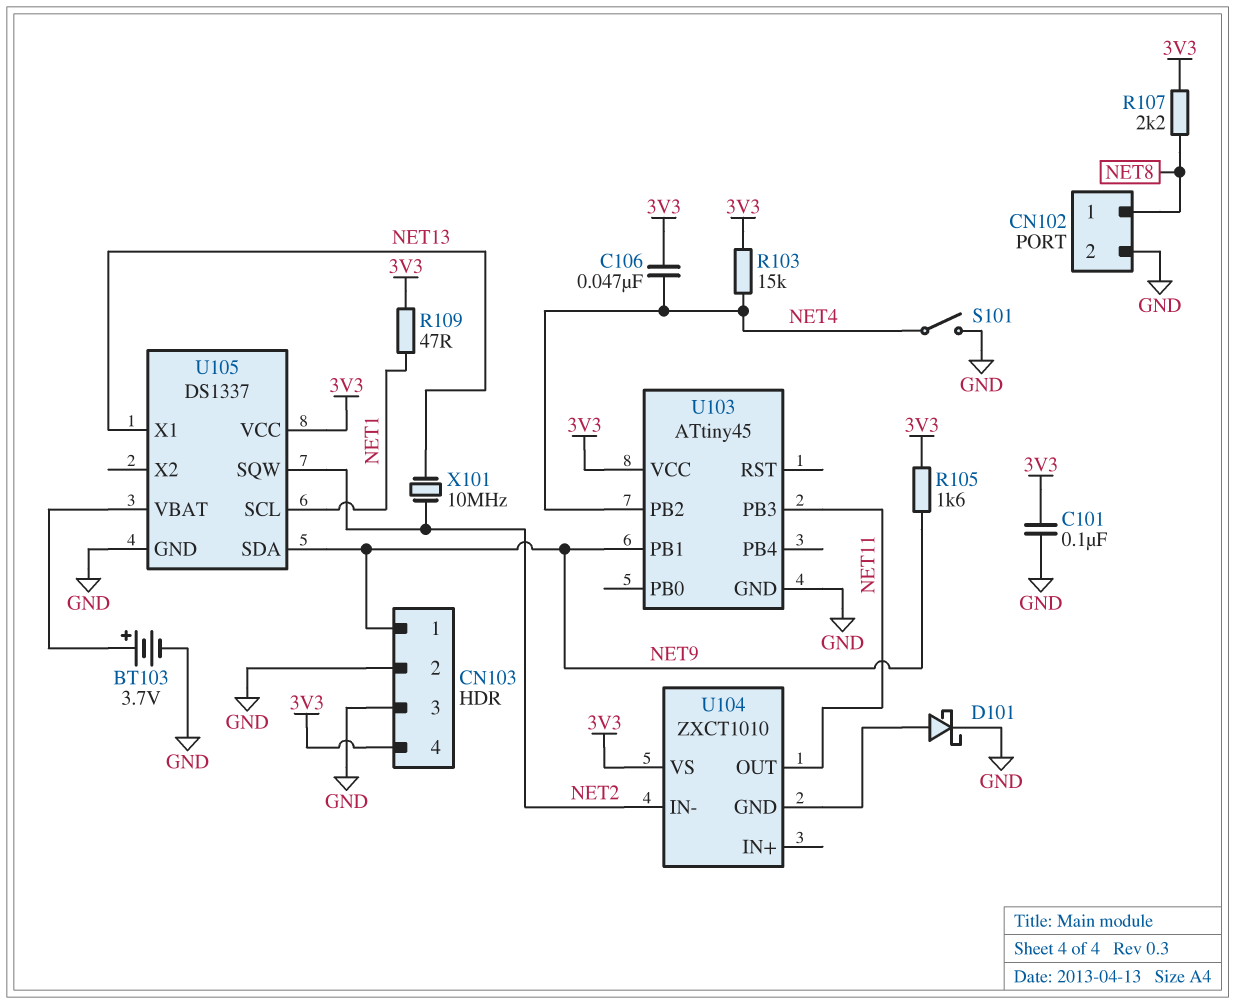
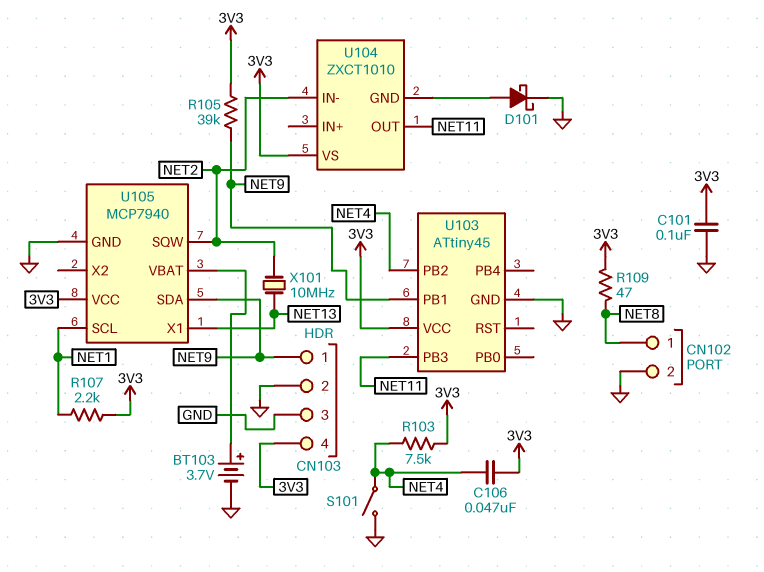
R103: 15k (3V3, NET4) -> 7.5k (3V3, NET4)
R105: 1.6k (3V3, NET9) -> 39k (3V3, NET9)
R107: 2.2k (3V3, NET8) -> 2.2k (3V3, NET1)
R109: 47 (3V3, NET1) -> 47 (3V3, NET8)
U105: DS1337 -> MCP7940

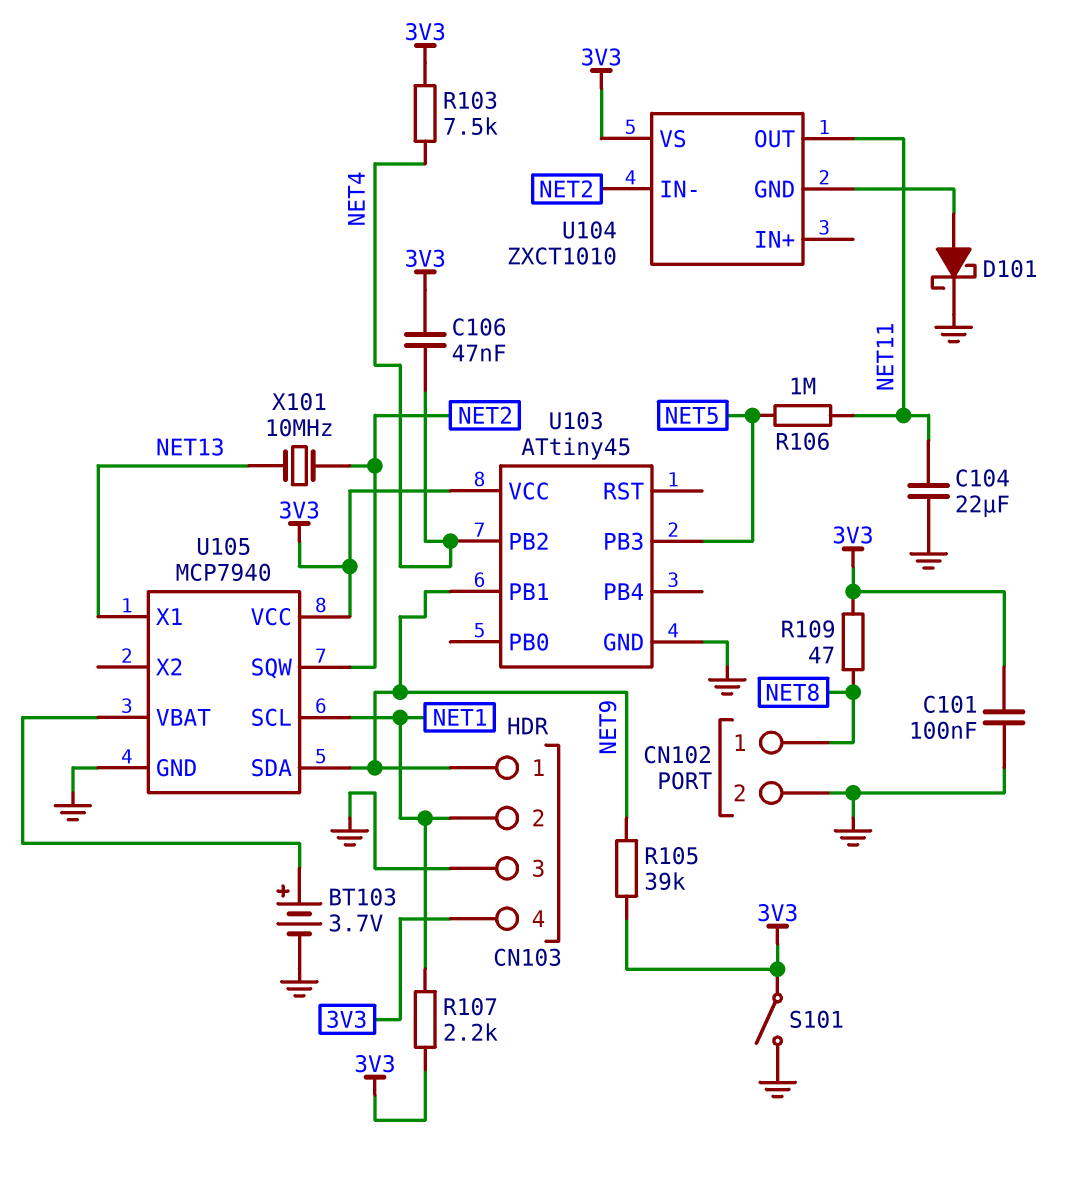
C104: none -> 22uF (GND, NET11)
CN103 pin 2: GND -> NET1
R106: none -> 1M (NET5, NET11)
S101: switch (GND, NET4) -> switch (3V3, GND)
U103 pin PB3: NET11 -> NET5

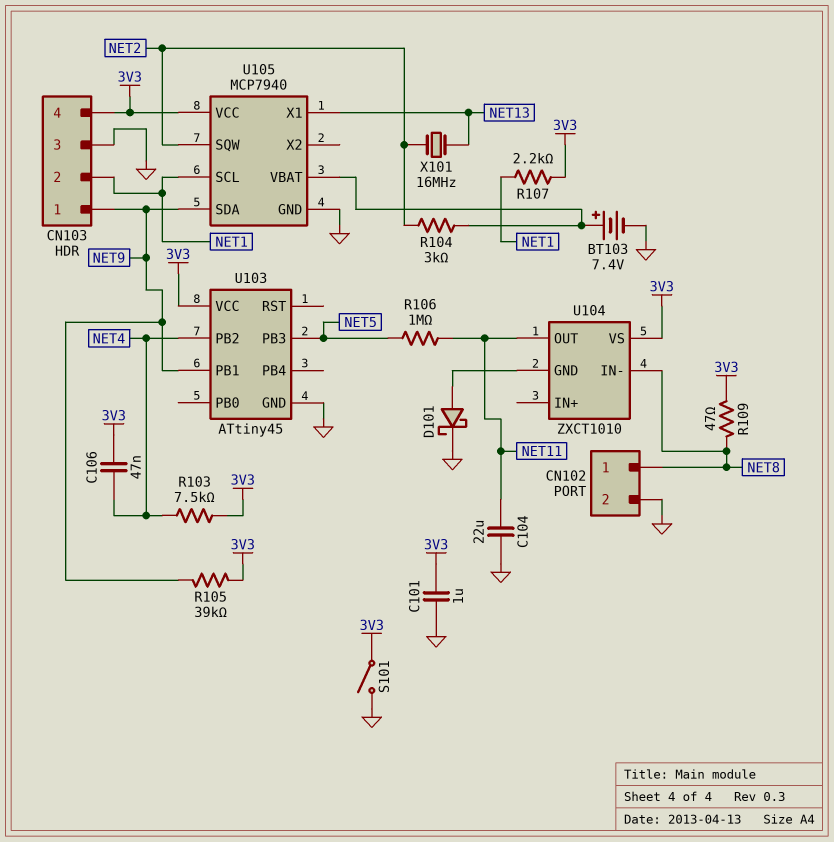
BT103: 3.7V (plus U105/VBAT, minus GND) -> 7.4V (plus U105/VBAT, minus GND)
C101: 100nF (3V3, GND) -> 1uF (3V3, GND)
R104: none -> 3k (NET2, U105/VBAT)
U104 pin IN-: NET2 -> NET8
X101: 10MHz (NET2, NET13) -> 16MHz (NET2, NET13)

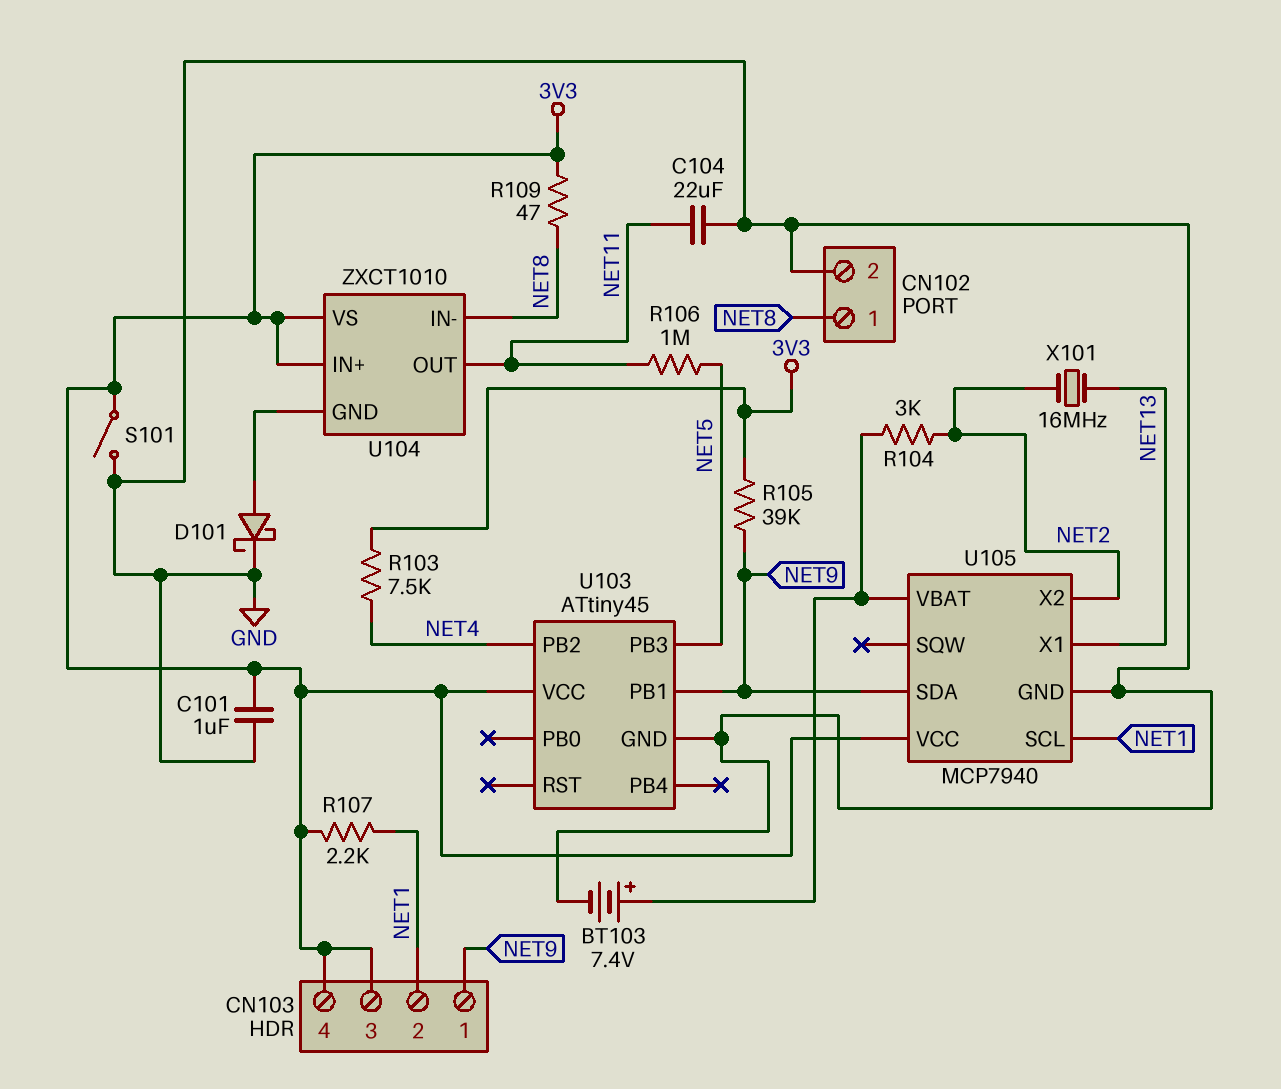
C106: 47nF (3V3, NET4) -> none
CN103 pin 3: GND -> 3V3
U104 pin IN+: none -> 3V3
U105 pin SQW: NET2 -> none
U105 pin X2: none -> NET2

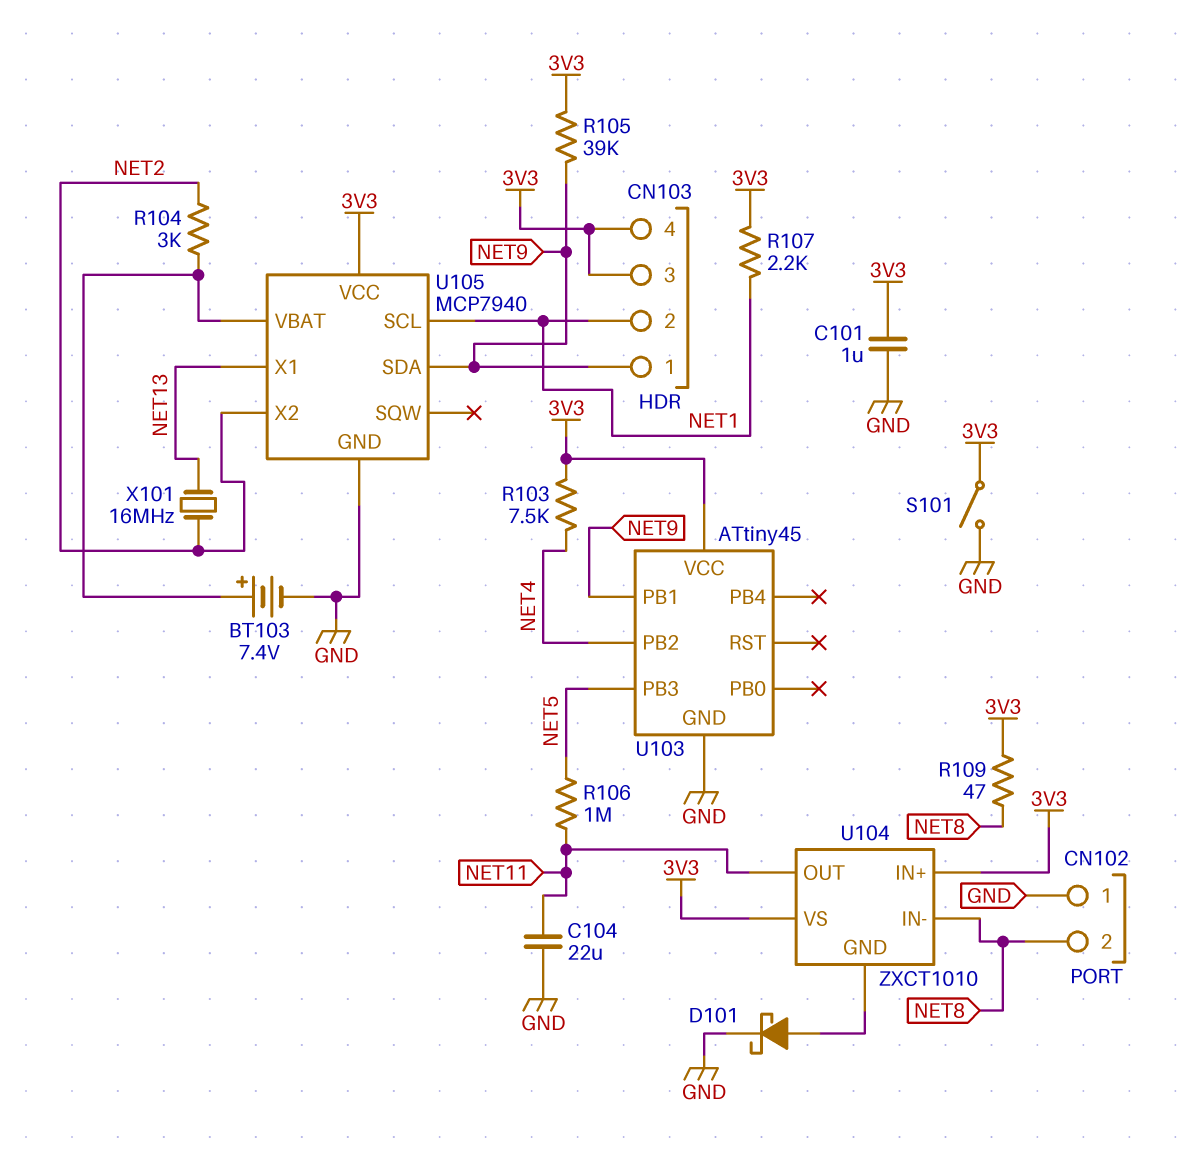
CN102 pin 1: NET8 -> GND
CN102 pin 2: GND -> NET8

